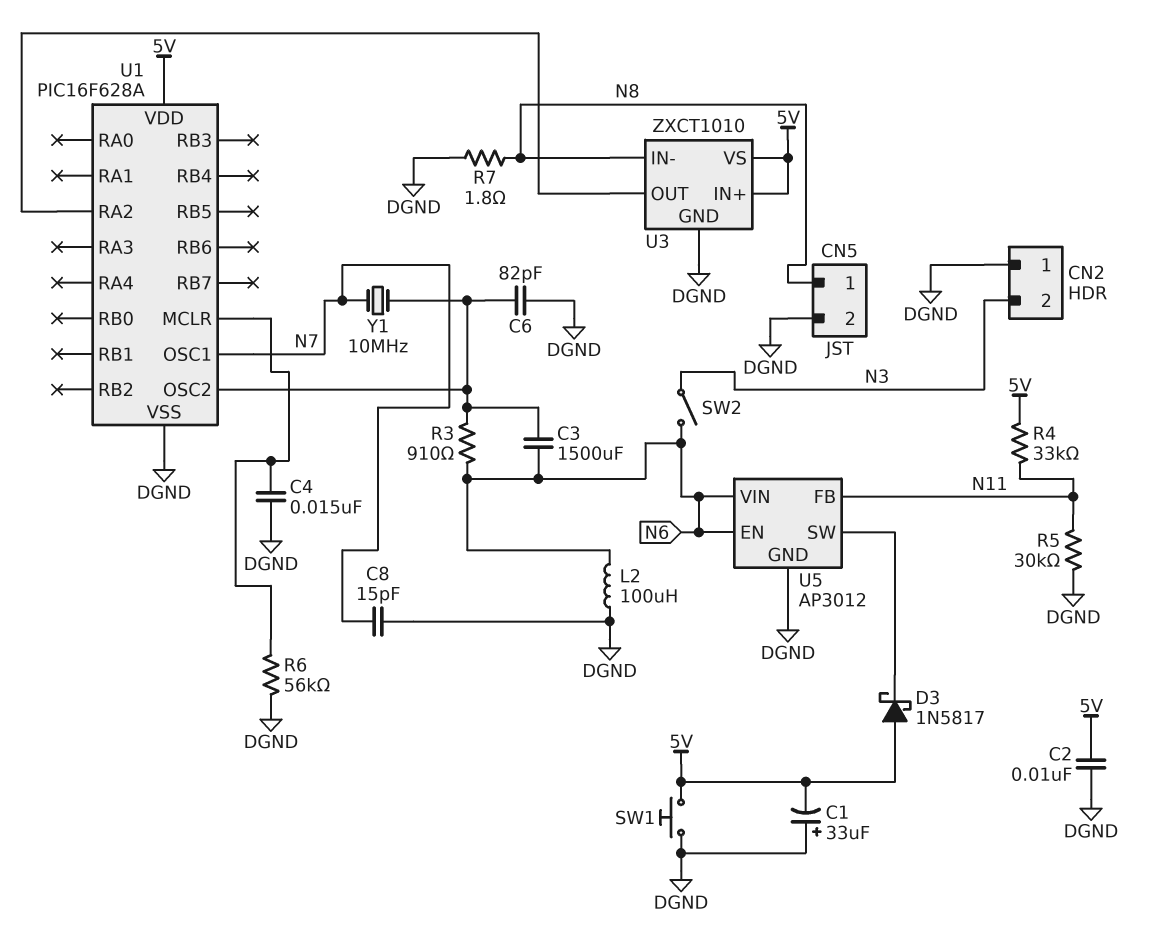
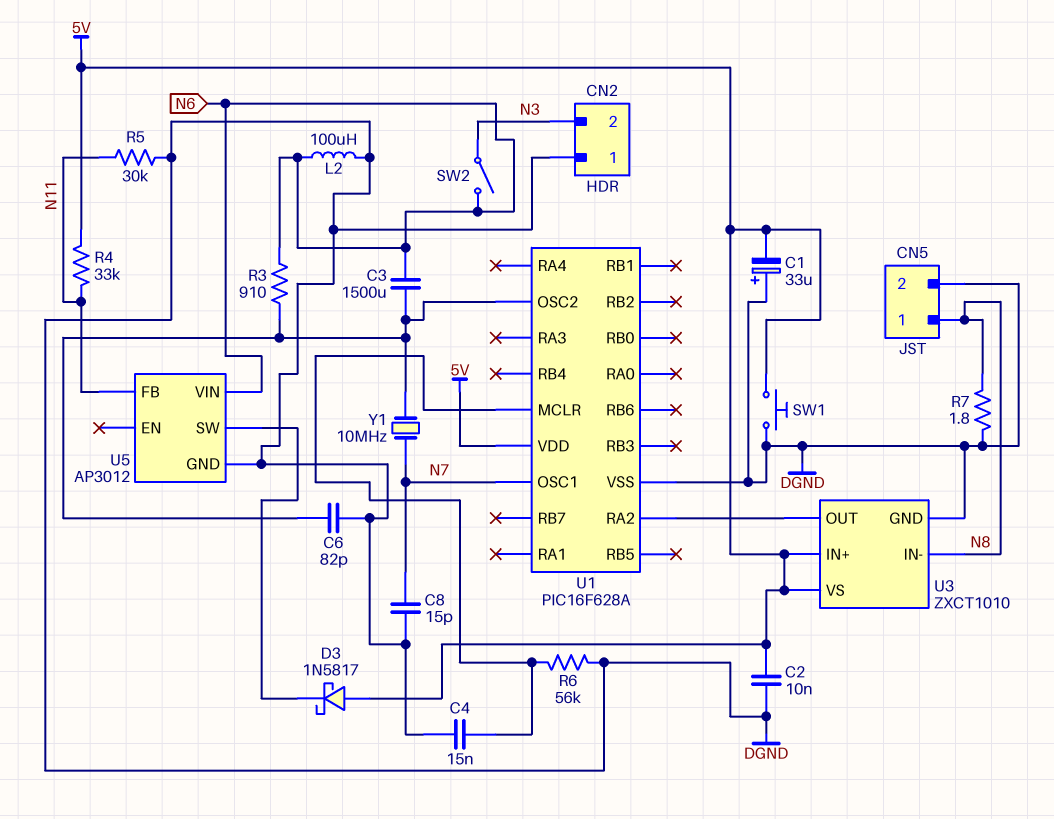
U5 pin EN: N6 -> none

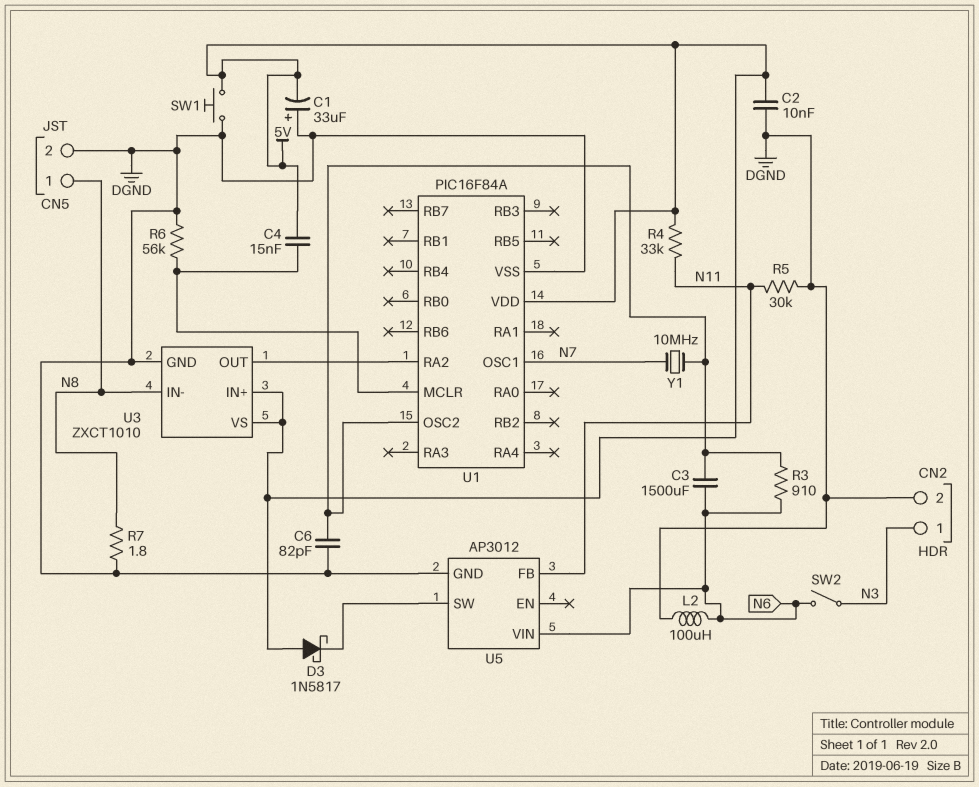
C4: 15nF (DGND, U1/MCLR) -> 15nF (5V, U1/MCLR)
C8: 15pF (DGND, N7) -> none
CN2 pin 1: DGND -> N3
CN2 pin 2: N3 -> DGND
U1: PIC16F628A -> PIC16F84A

